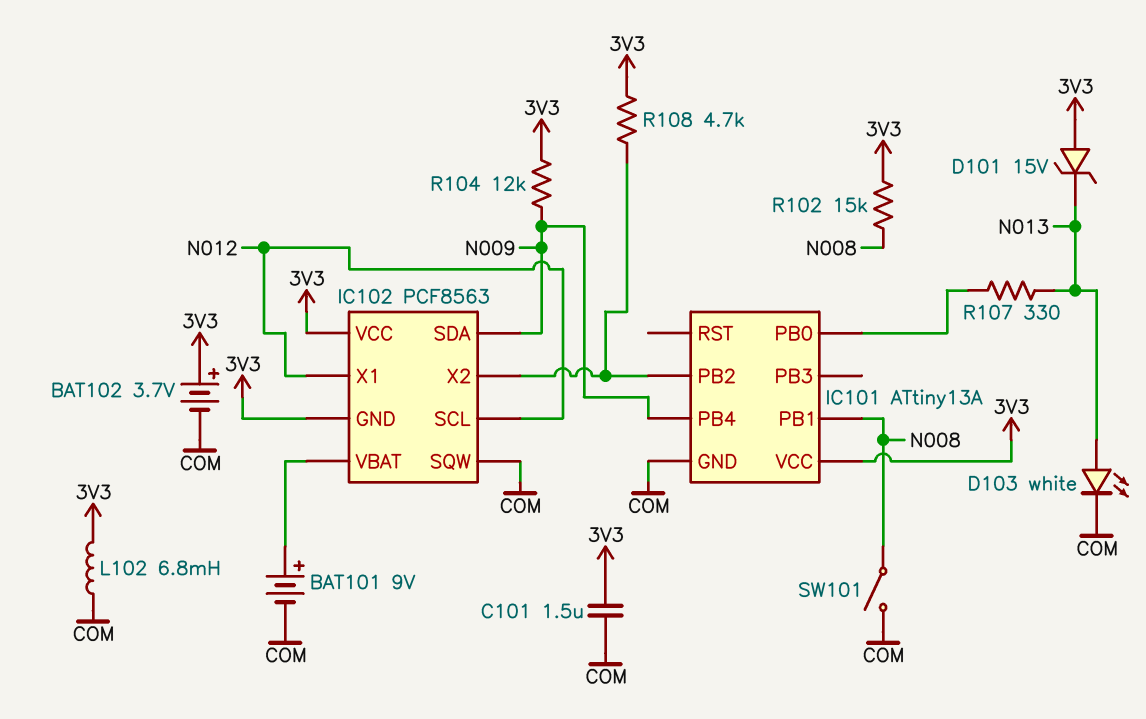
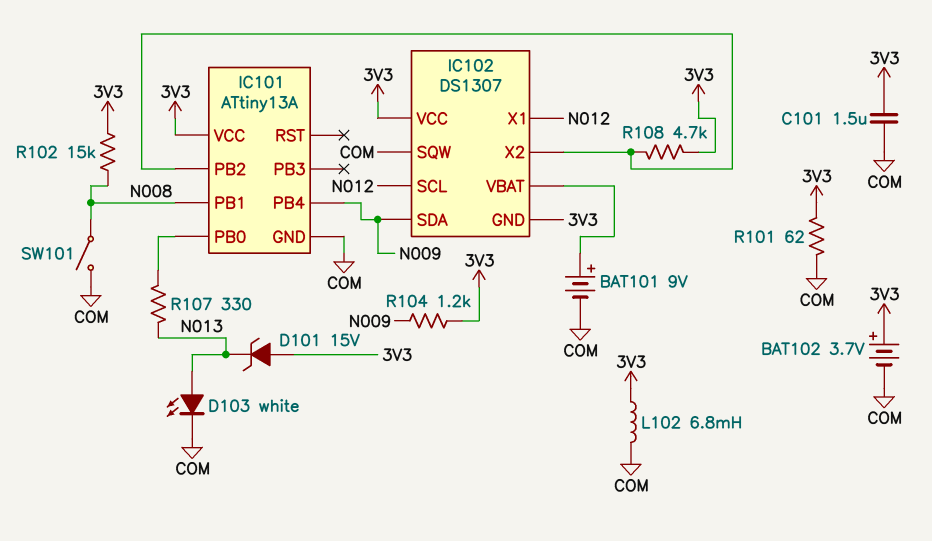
IC102: PCF8563 -> DS1307
R101: none -> 62 (3V3, COM)
R104: 12k (3V3, N009) -> 1.2k (3V3, N009)

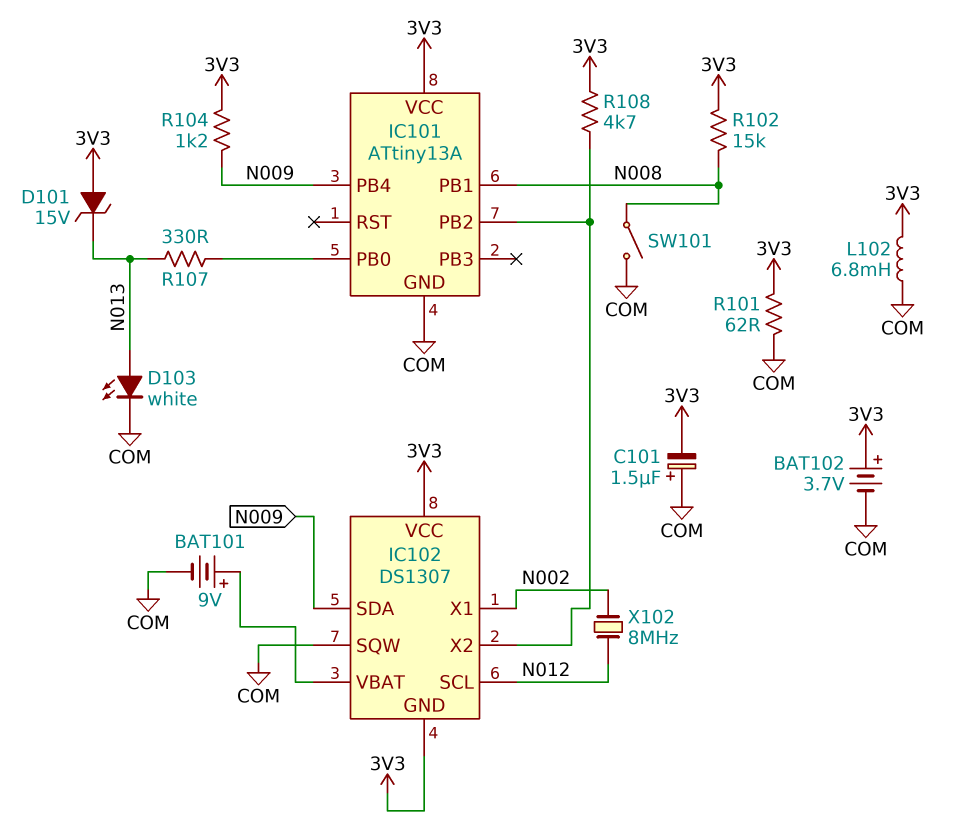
C101: 1.5uF (3V3, COM) -> 1.5uF (plus COM, minus 3V3)
IC102 pin X1: N012 -> N002
X102: none -> 8MHz (N002, N012)

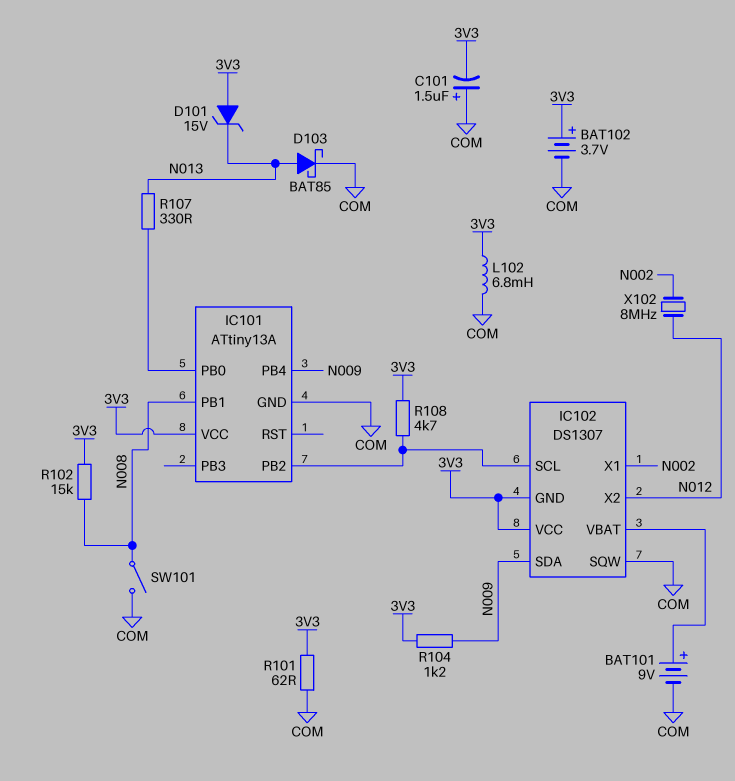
D103: LED white (A N013, K COM) -> schottky BAT85 (A N013, K COM)
IC102 pin SCL: N012 -> IC101/PB2
IC102 pin X2: IC101/PB2 -> N012

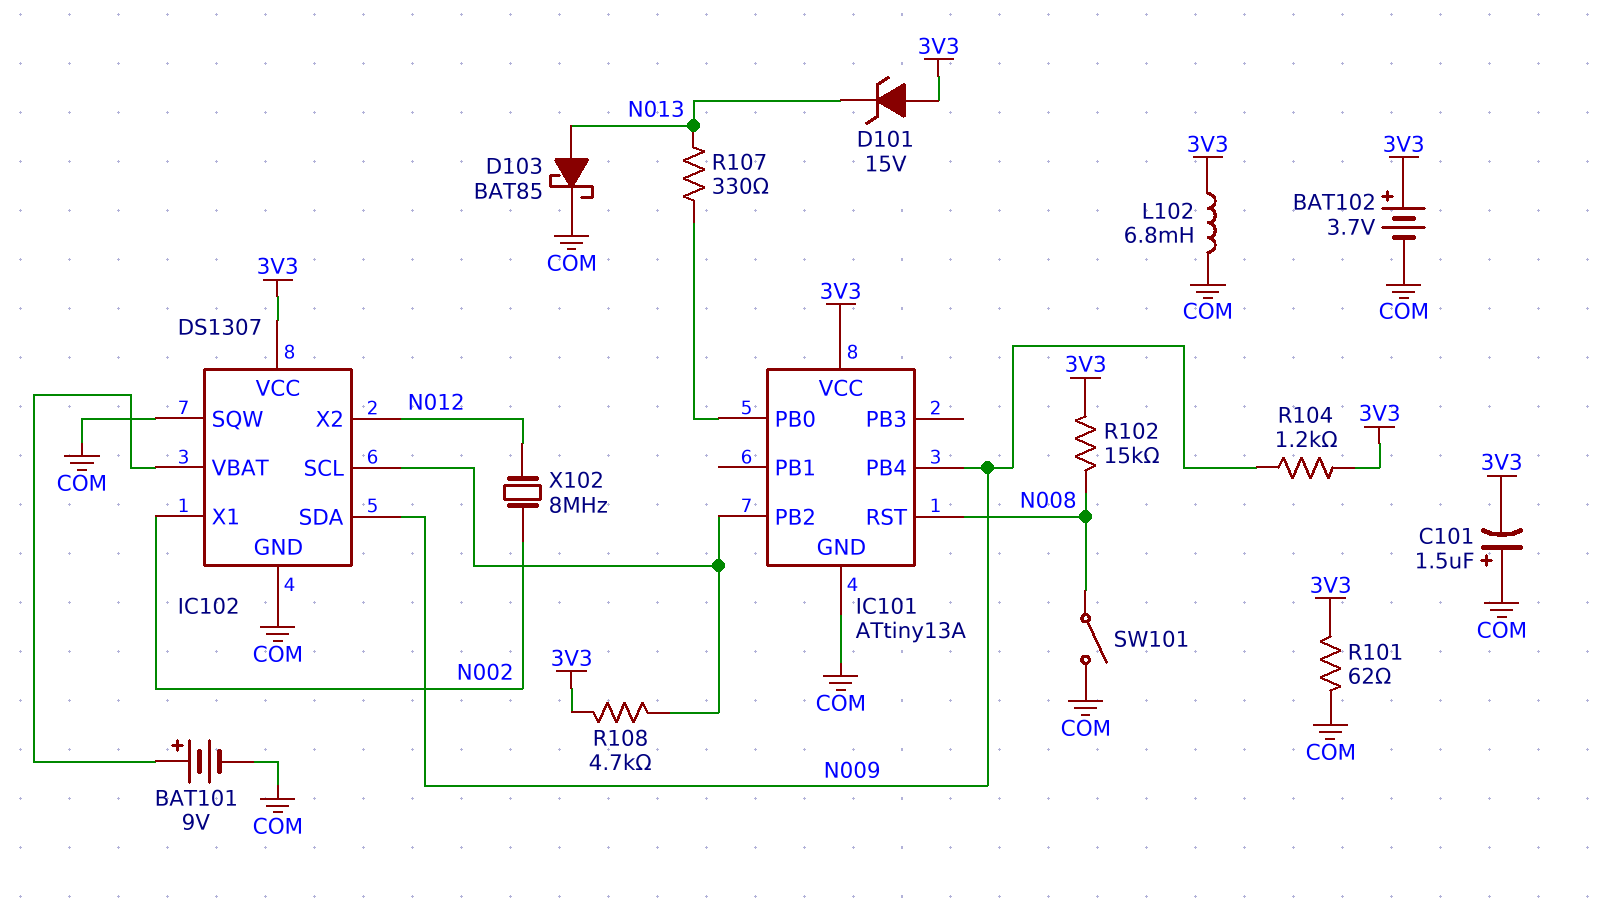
IC101 pin PB1: N008 -> none
IC101 pin RST: none -> N008
IC102 pin GND: 3V3 -> COM

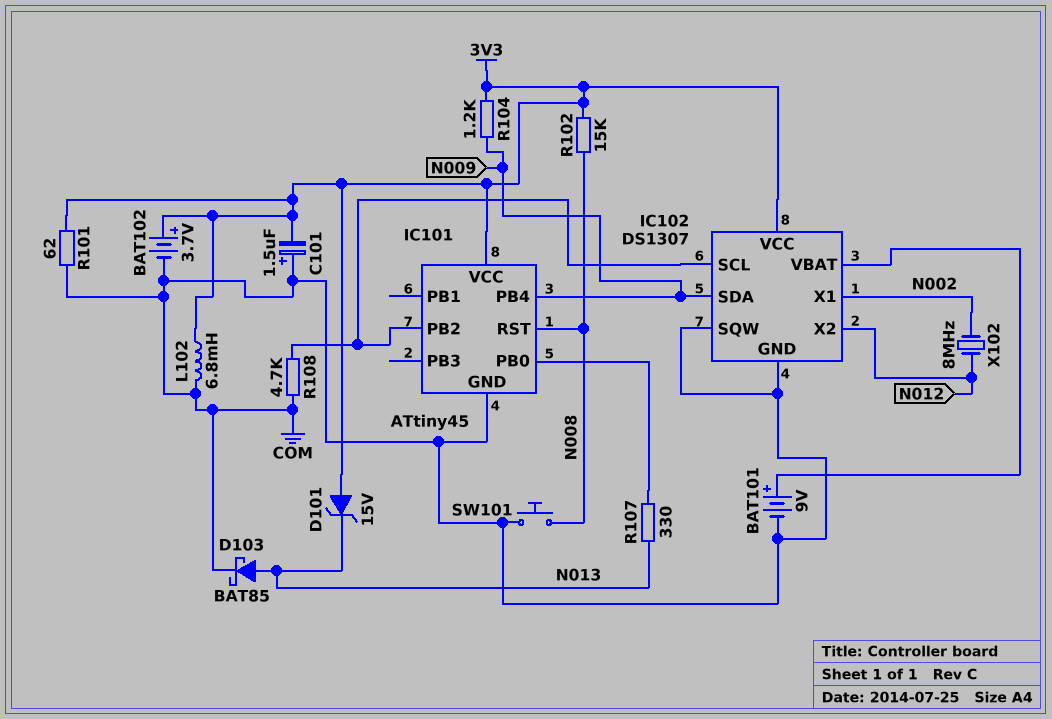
IC101: ATtiny13A -> ATtiny45
R108: 4.7k (3V3, IC101/PB2) -> 4.7k (COM, IC101/PB2)
SW101: switch (COM, N008) -> button (COM, N008)

